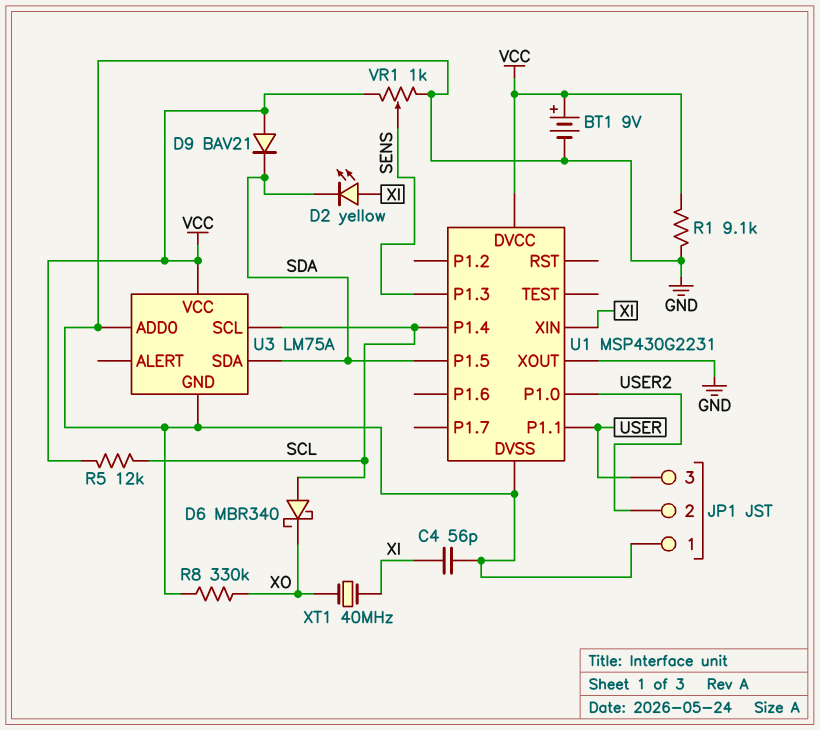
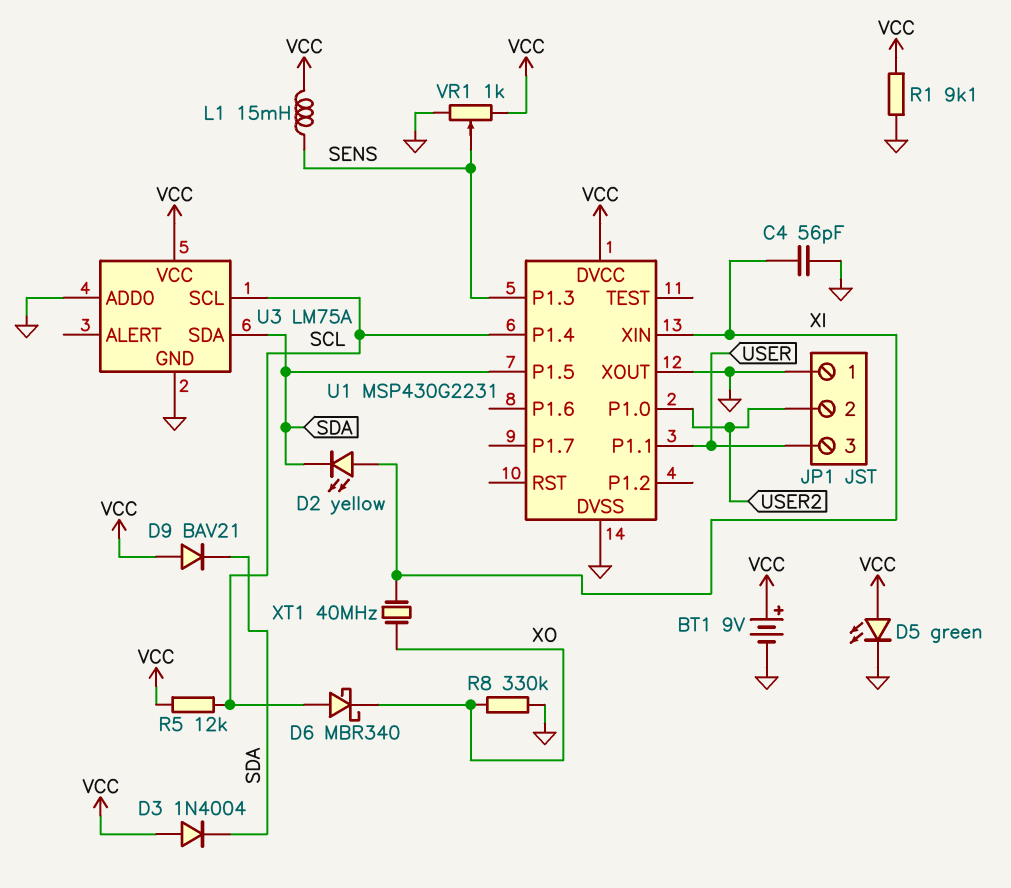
D3: none -> diode 1N4004 (A VCC, K SDA)
D5: none -> LED green (A VCC, K GND)
L1: none -> 15mH (SENS, VCC)

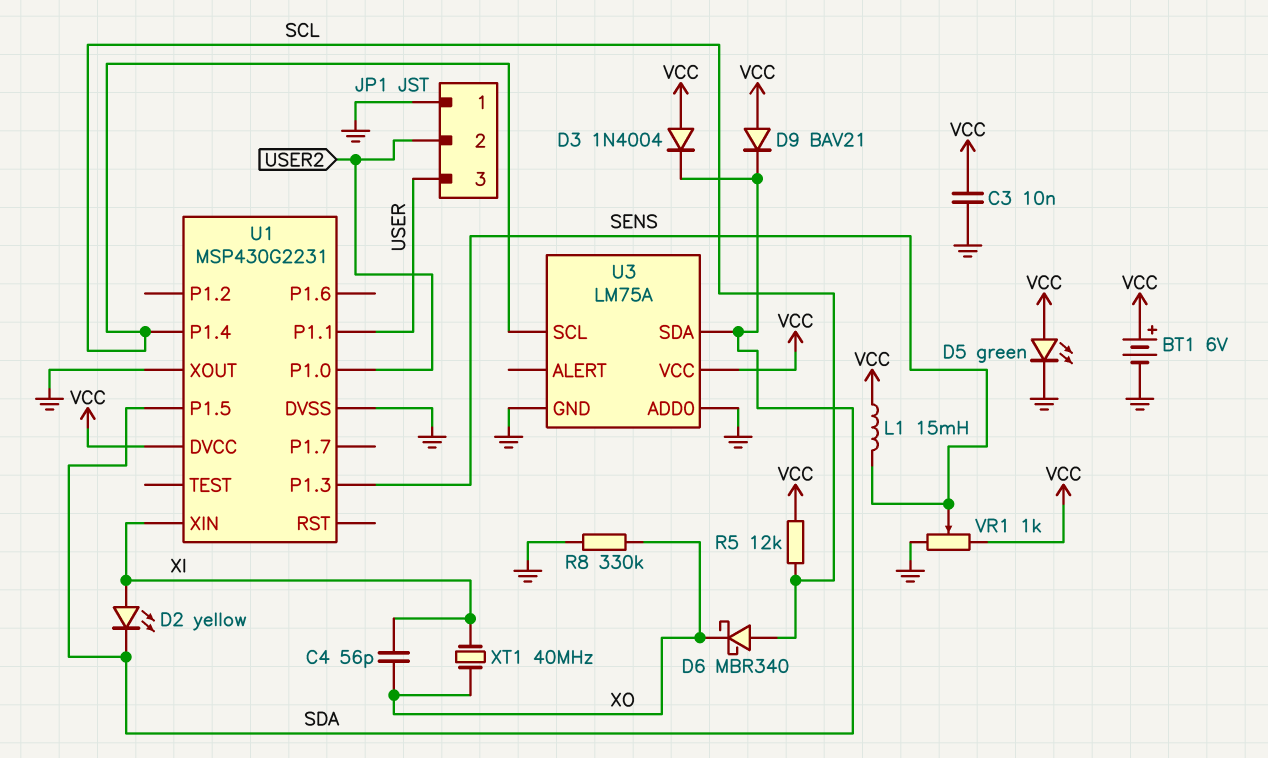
BT1: 9V (plus VCC, minus GND) -> 6V (plus VCC, minus GND)
C3: none -> 10nF (GND, VCC)
C4: 56pF (GND, XI) -> 56pF (XI, XO)
R1: 9.1k (GND, VCC) -> none

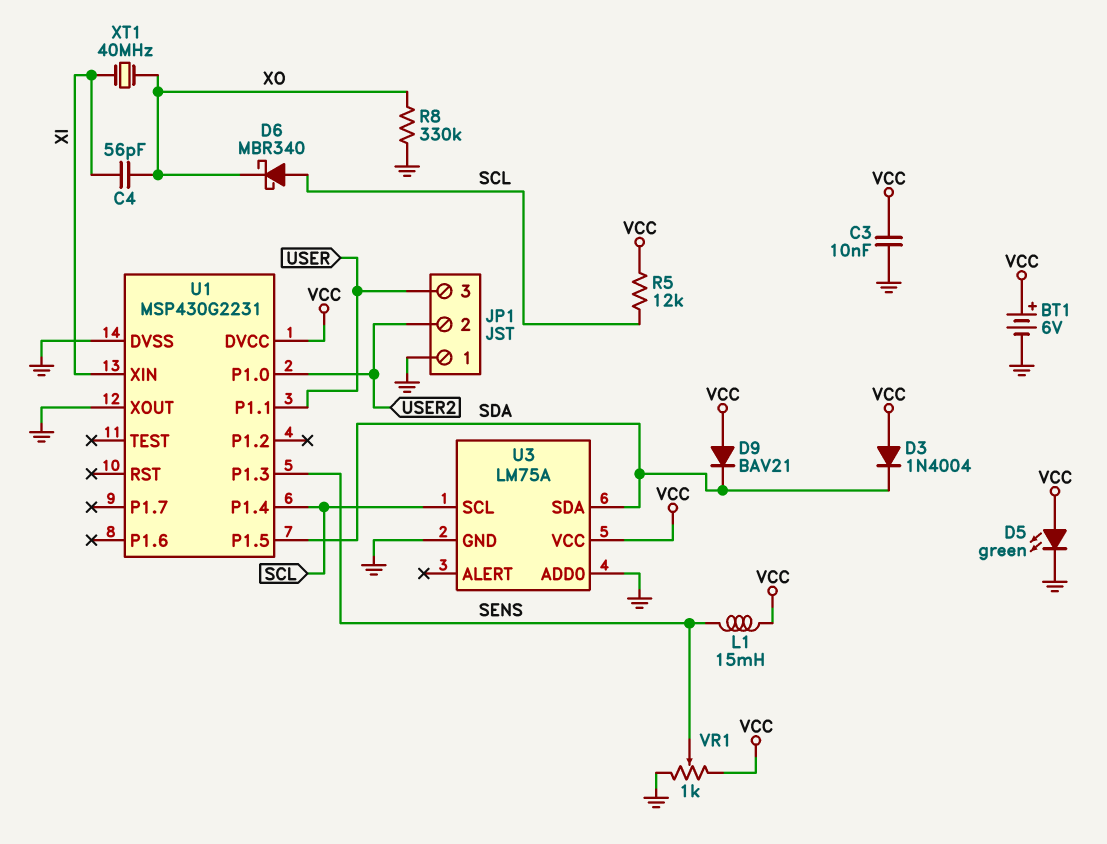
D2: LED yellow (A XI, K SDA) -> none

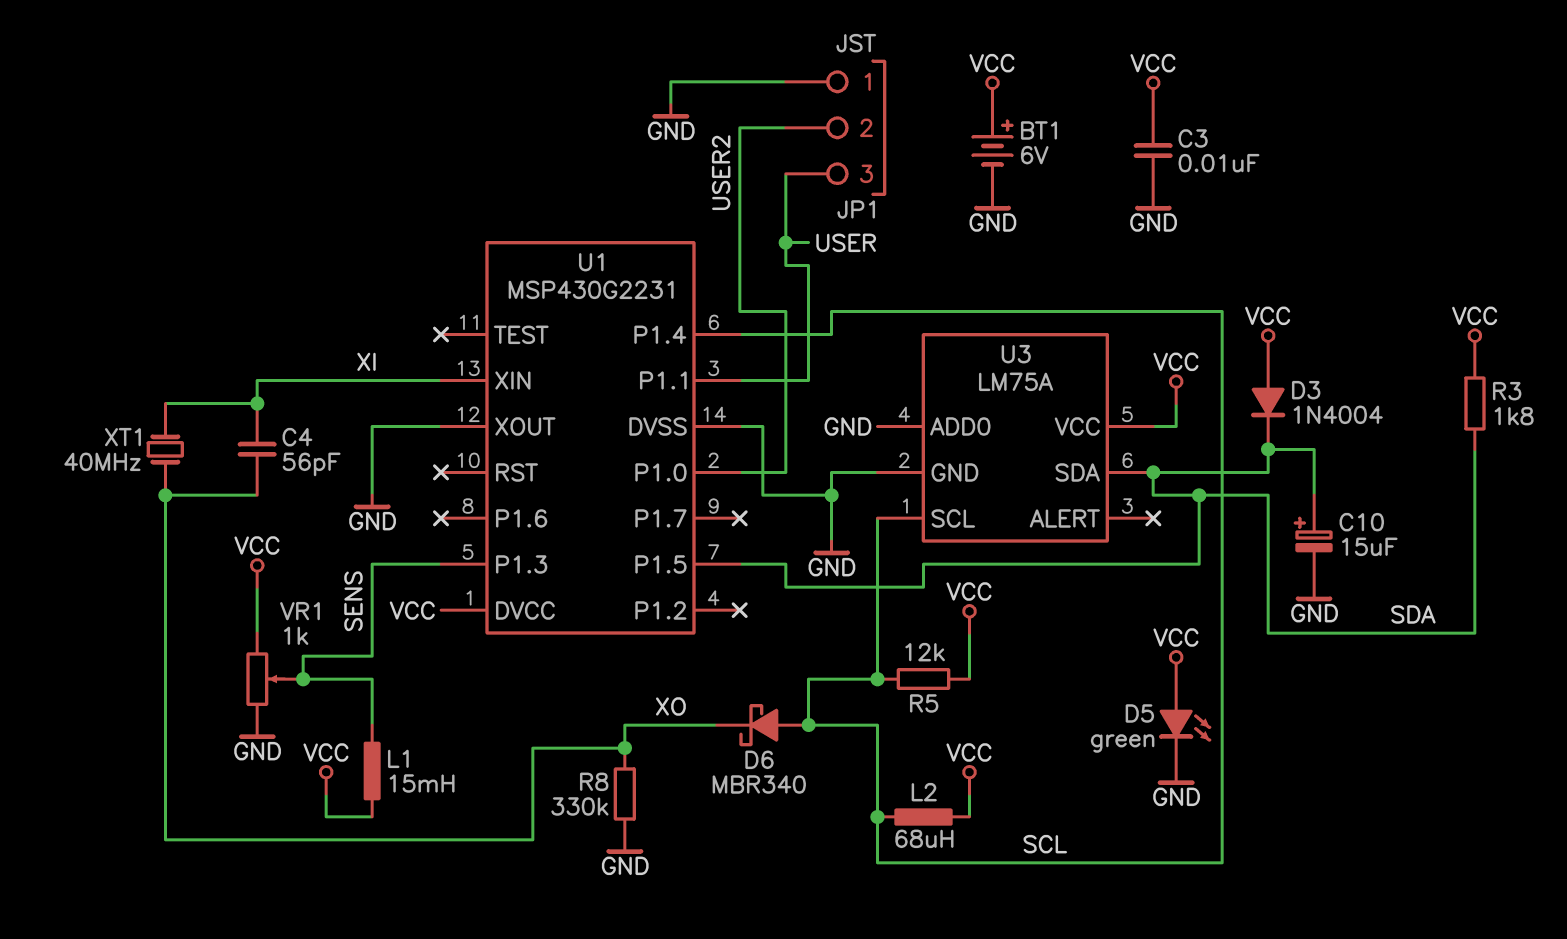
C10: none -> 15uF (plus SDA, minus GND)
D9: diode BAV21 (A VCC, K SDA) -> none
L2: none -> 68uH (SCL, VCC)
R3: none -> 1.8k (SDA, VCC)

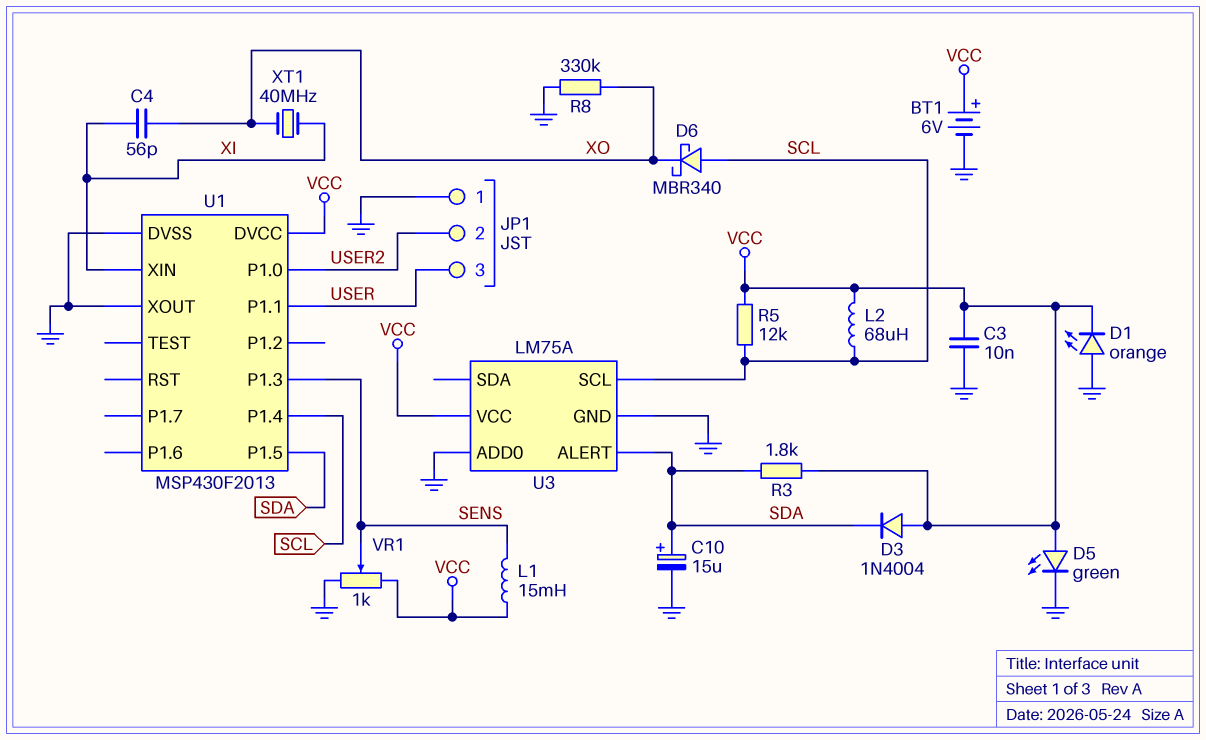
D1: none -> LED orange (A GND, K VCC)
U1: MSP430G2231 -> MSP430F2013
U3 pin ALERT: none -> SDA
U3 pin SDA: SDA -> none

